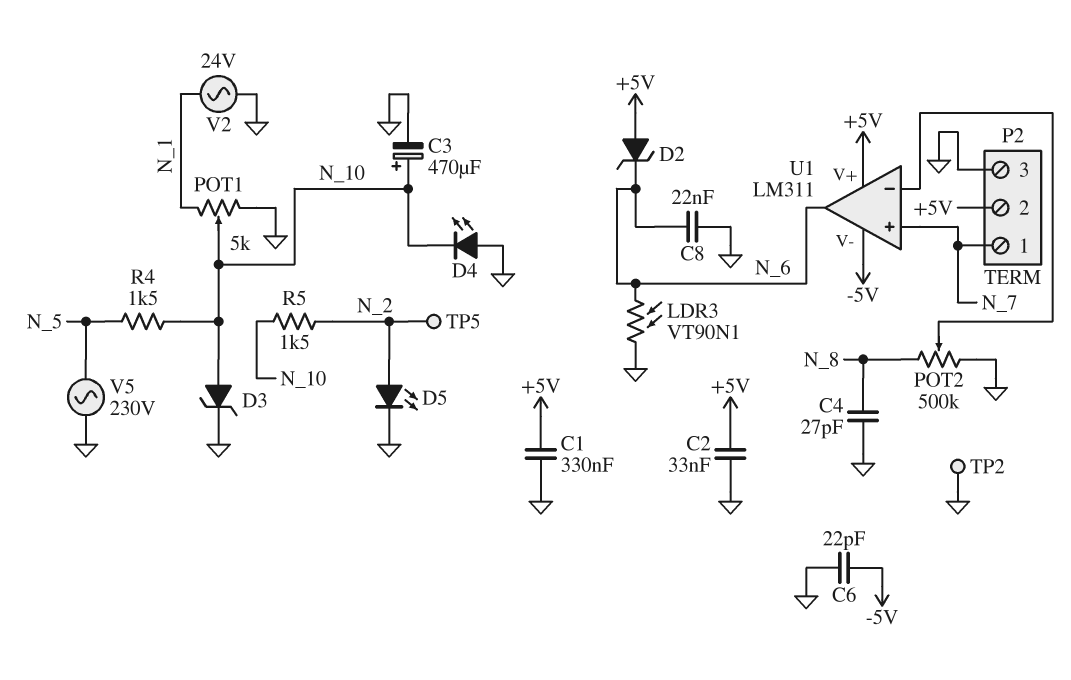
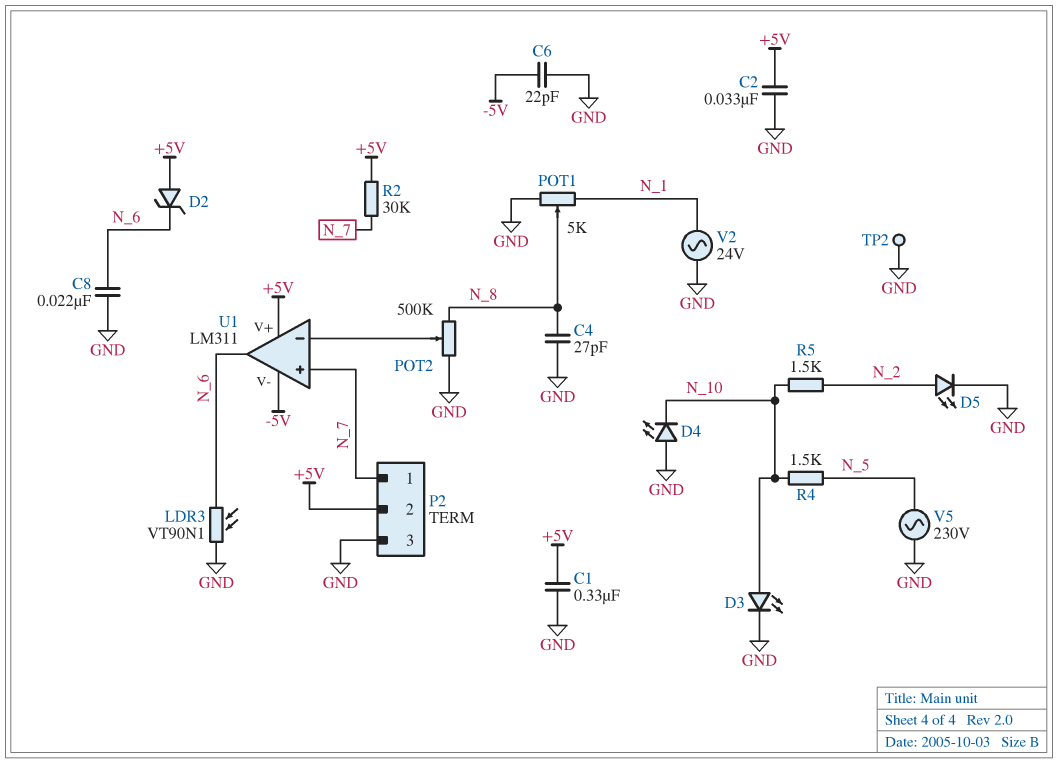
C3: 470uF (plus N_10, minus GND) -> none
D3: zener (A N_10, K GND) -> LED (A N_10, K GND)
POT1: 5k (GND, N_1, wiper N_10) -> 5k (GND, N_1, wiper N_8)
R2: none -> 30k (+5V, N_7)
TP5: test point (N_2) -> none

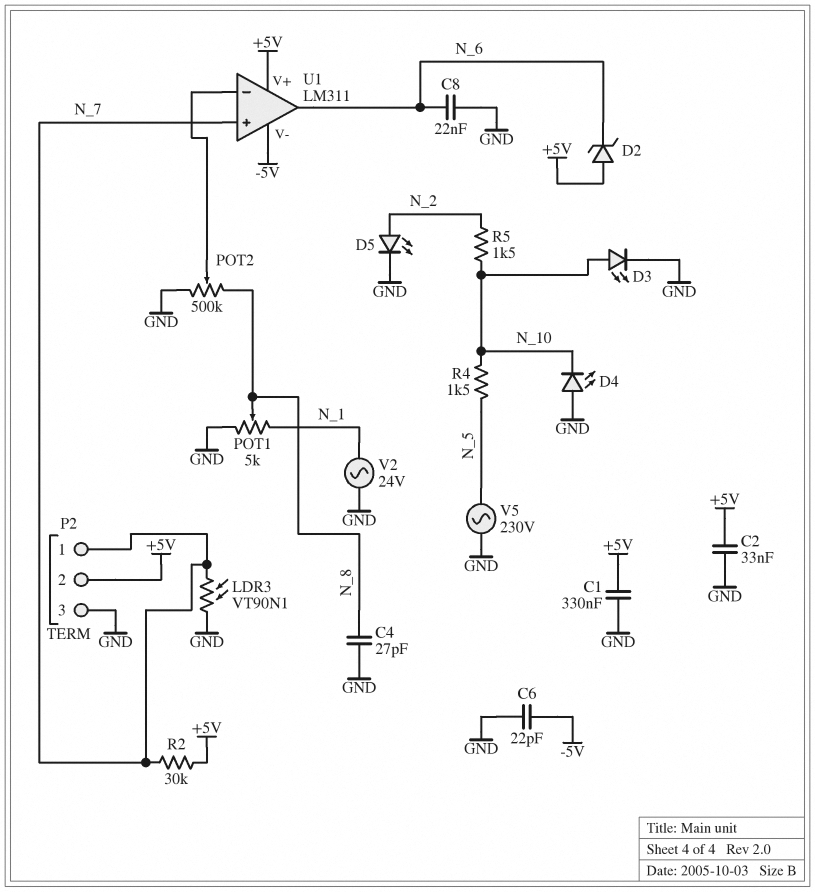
LDR3: VT90N1 (GND, N_6) -> VT90N1 (GND, N_7)
TP2: test point (GND) -> none

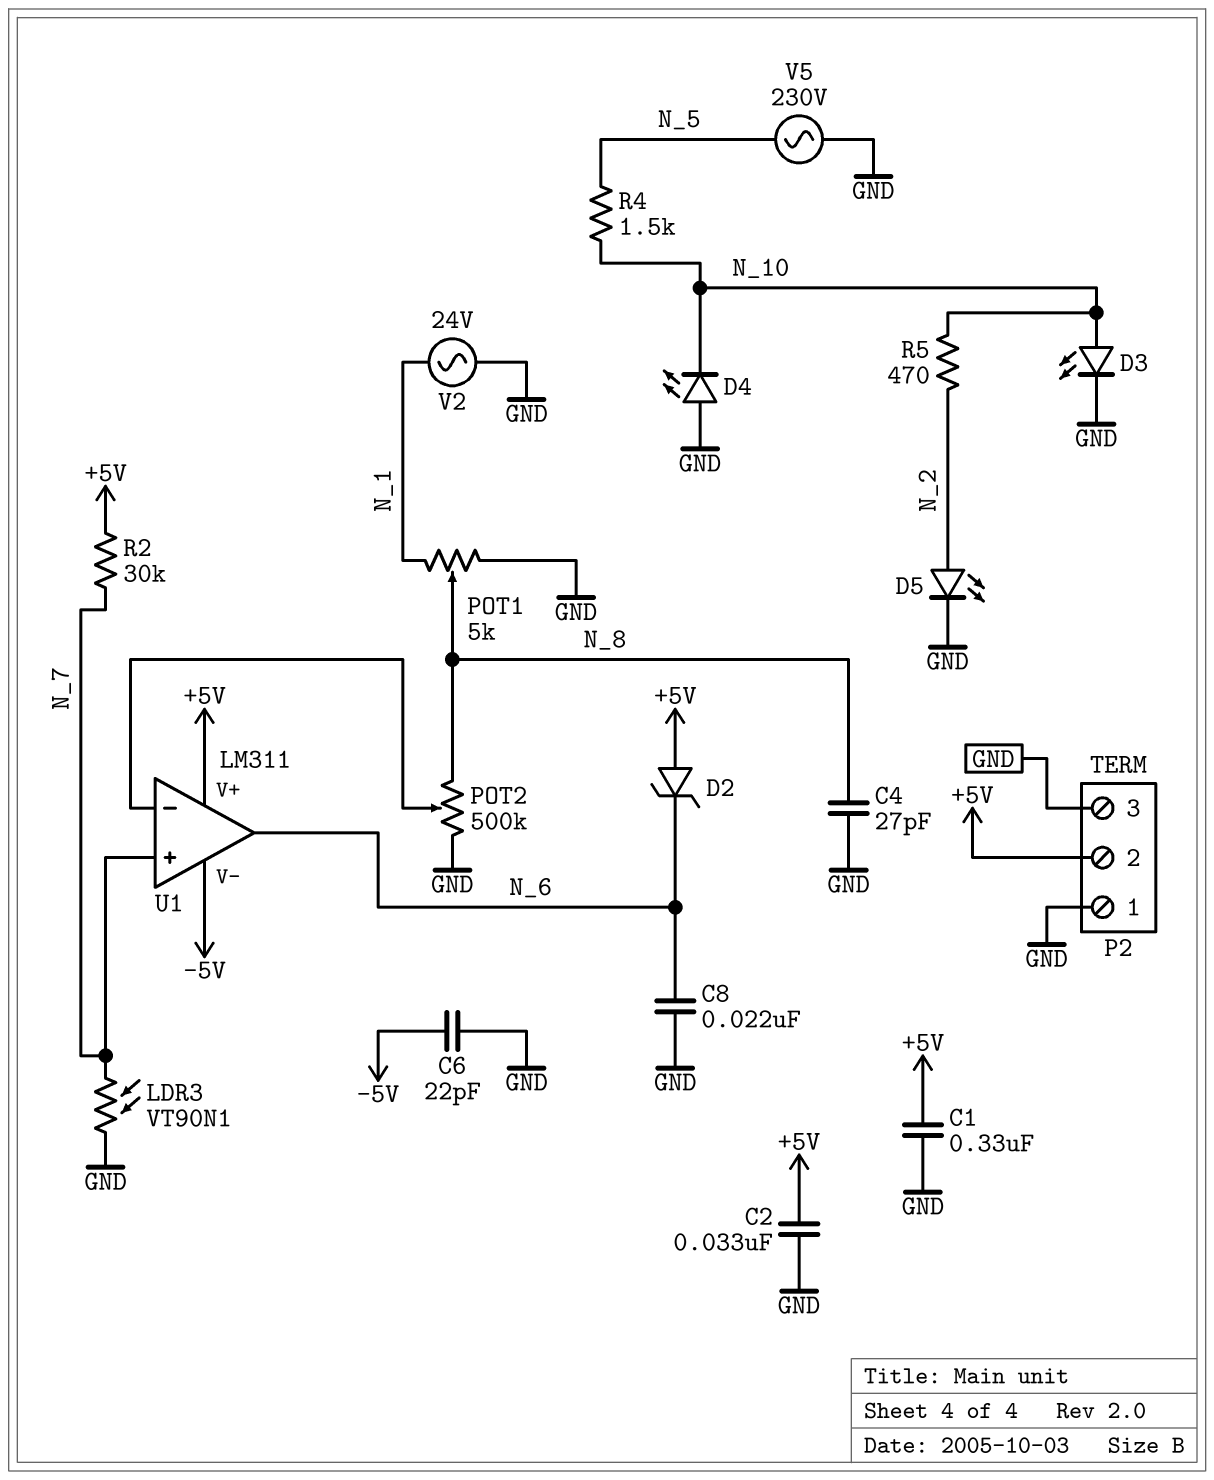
P2 pin 1: N_7 -> GND
R5: 1.5k (N_2, N_10) -> 470 (N_2, N_10)

